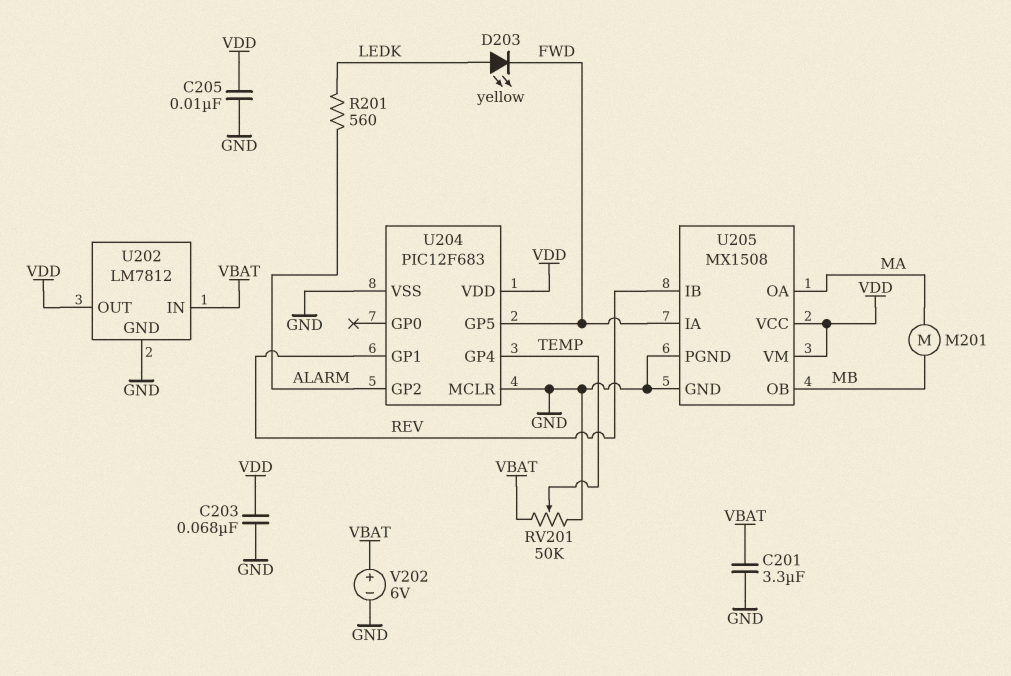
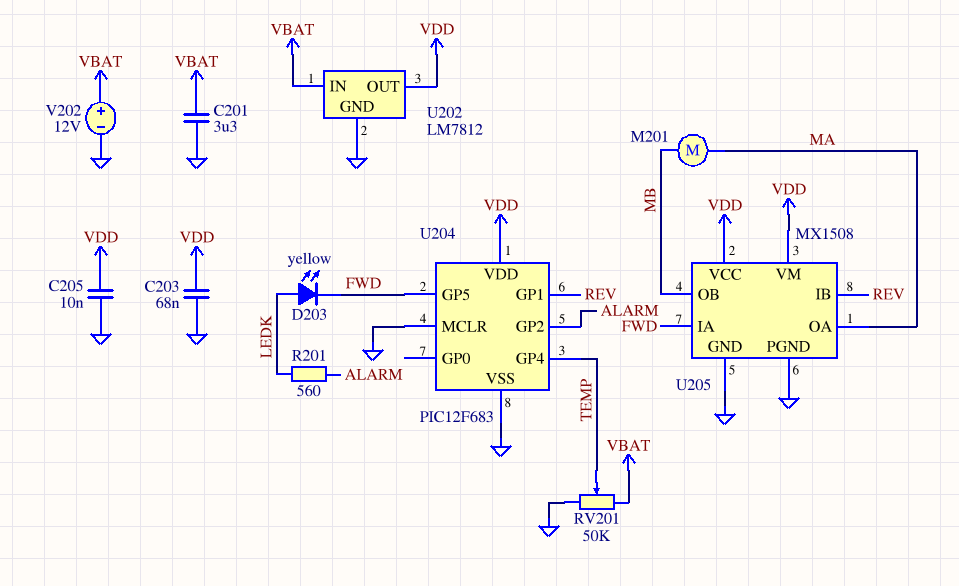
V202: 6V (plus VBAT, minus GND) -> 12V (plus VBAT, minus GND)

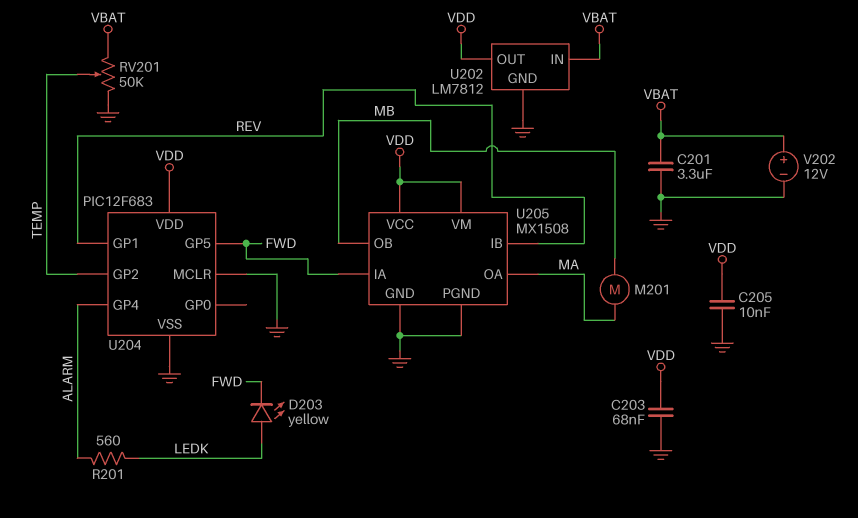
U204 pin GP2: ALARM -> TEMP
U204 pin GP4: TEMP -> ALARM

